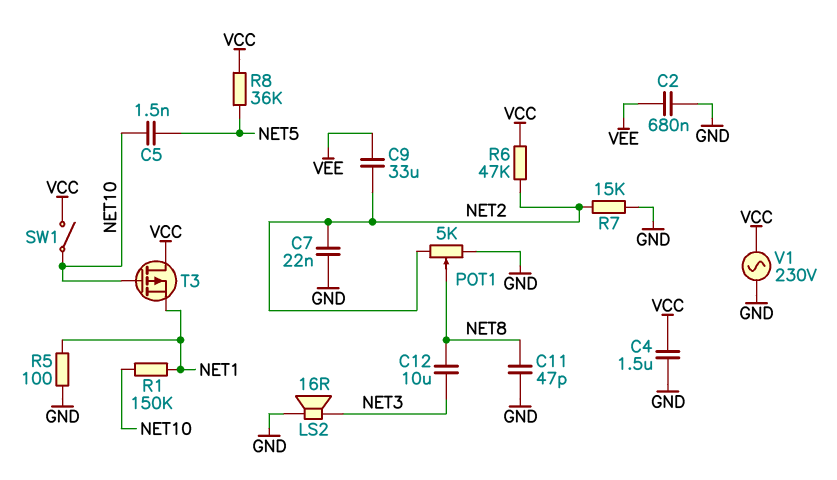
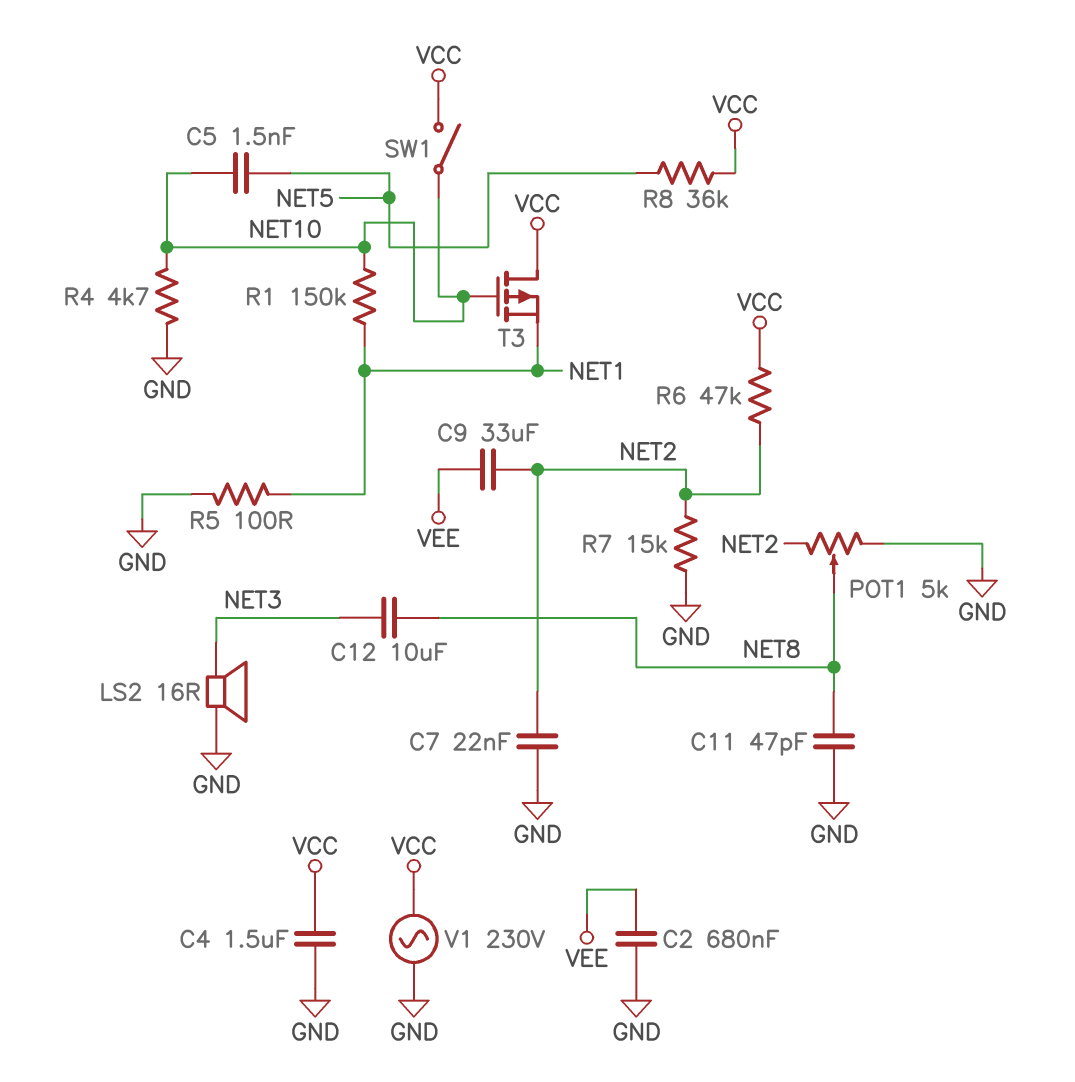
R4: none -> 4.7k (GND, NET10)

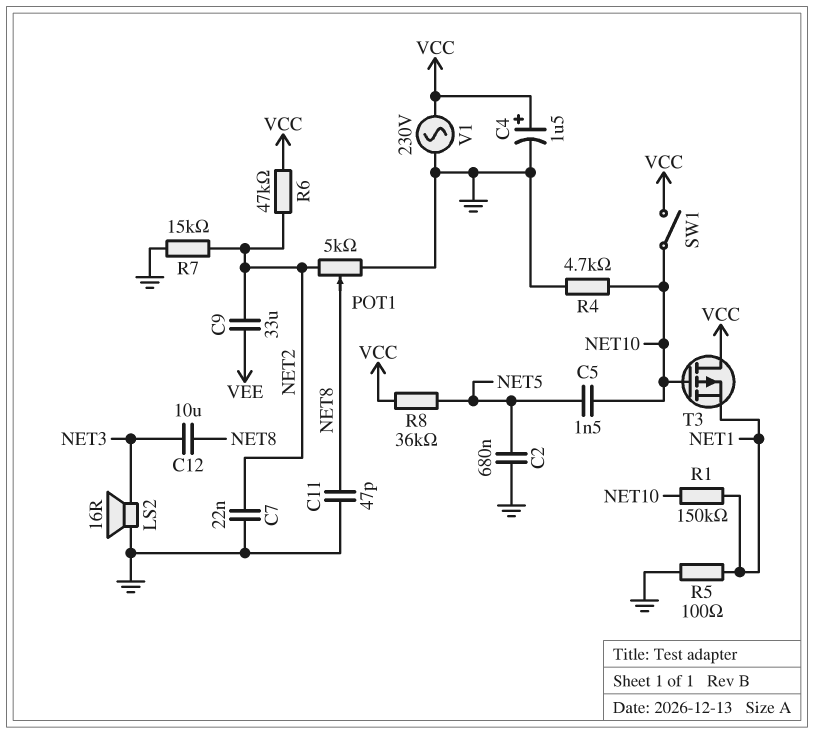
C2: 680nF (GND, VEE) -> 680nF (GND, NET5)
C4: 1.5uF (GND, VCC) -> 1.5uF (plus VCC, minus GND)

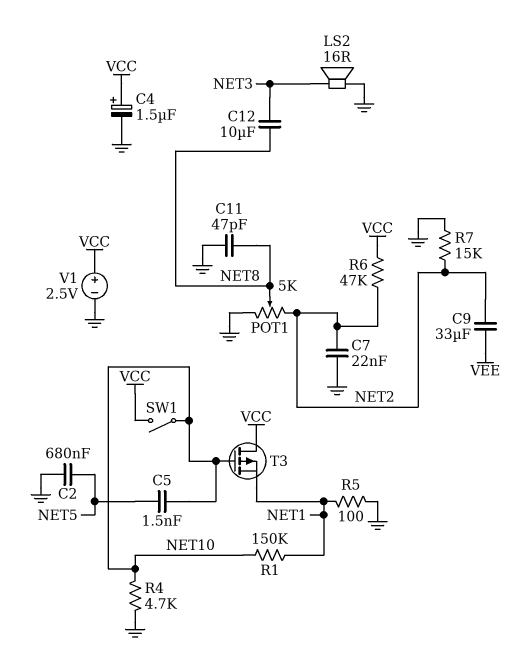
R8: 36k (NET5, VCC) -> none
V1: AC 230V (GND, VCC) -> 2.5V (plus VCC, minus GND)

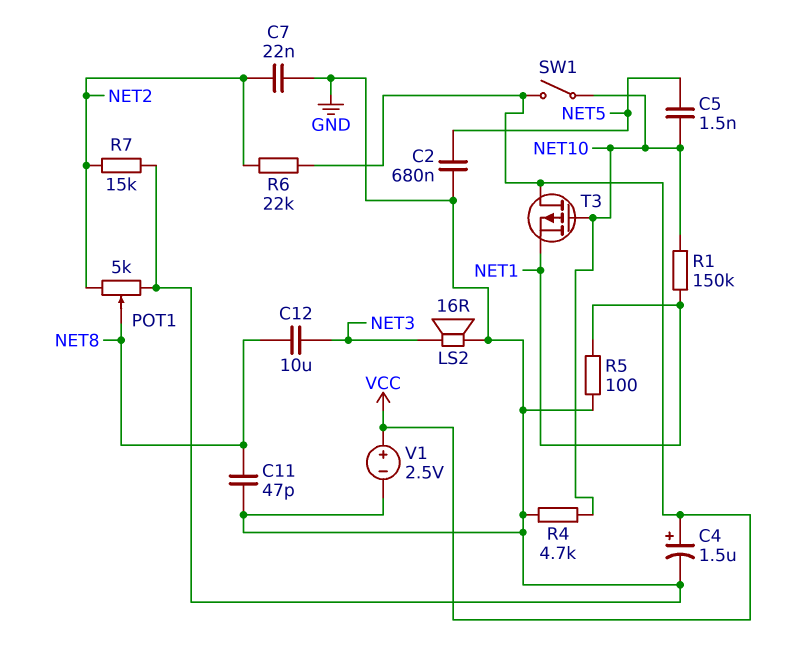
C9: 33uF (NET2, VEE) -> none
R6: 47k (NET2, VCC) -> 22k (NET2, VCC)

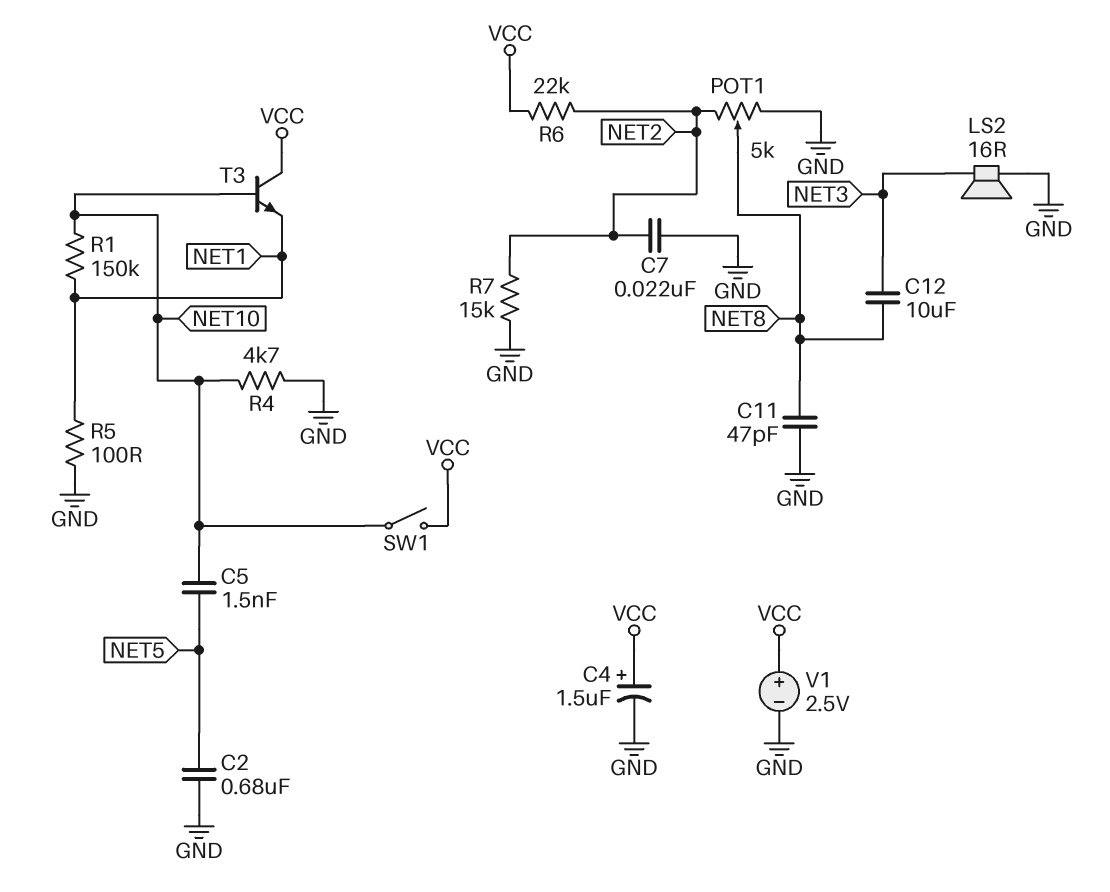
T3: PMOS (G NET10, D VCC, S NET1) -> NPN (B NET10, C VCC, E NET1)

